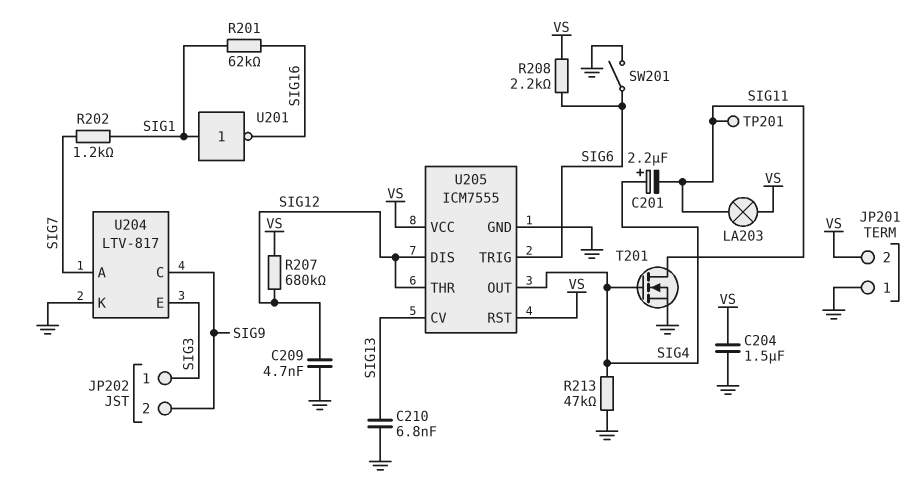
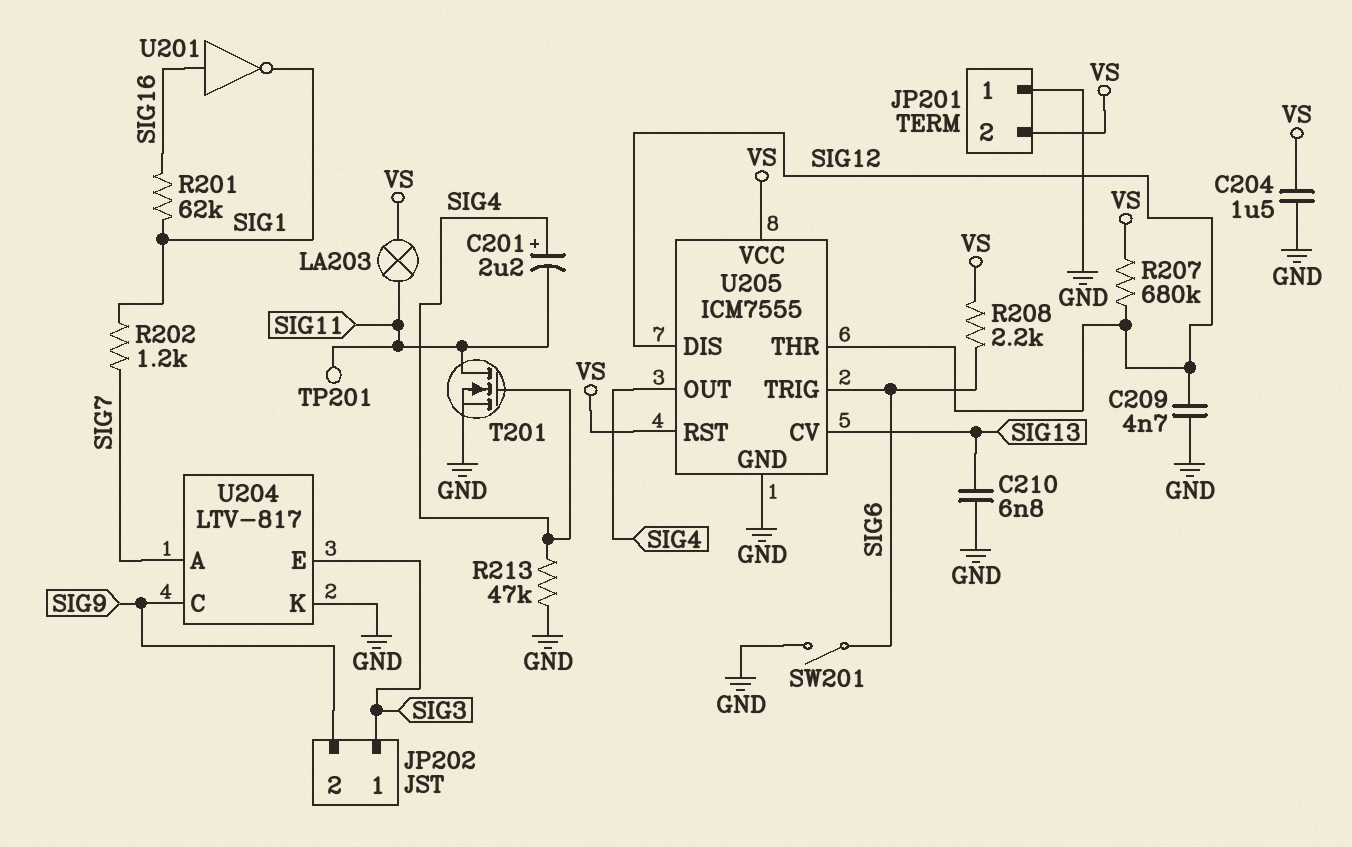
U201: NOT (in SIG1, out SIG16) -> NOT (in SIG16, out SIG1)

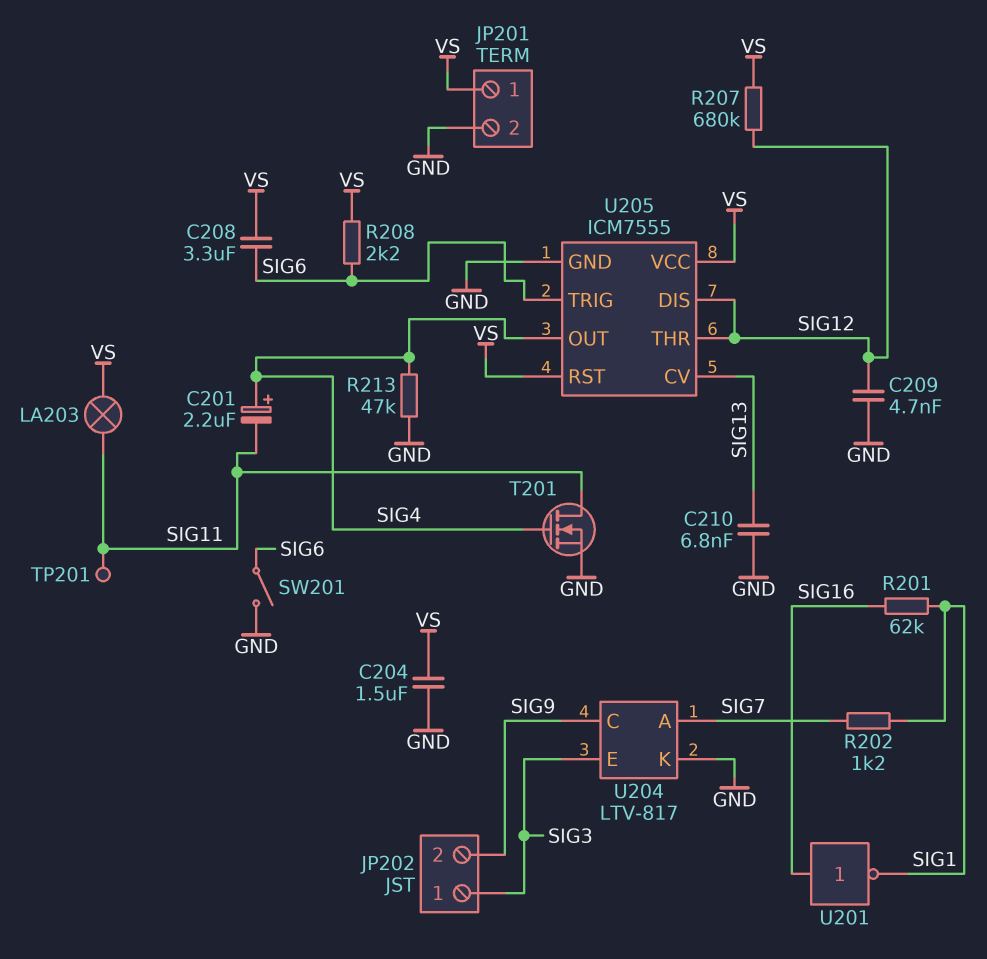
C208: none -> 3.3uF (SIG6, VS)
JP201 pin 1: GND -> VS
JP201 pin 2: VS -> GND

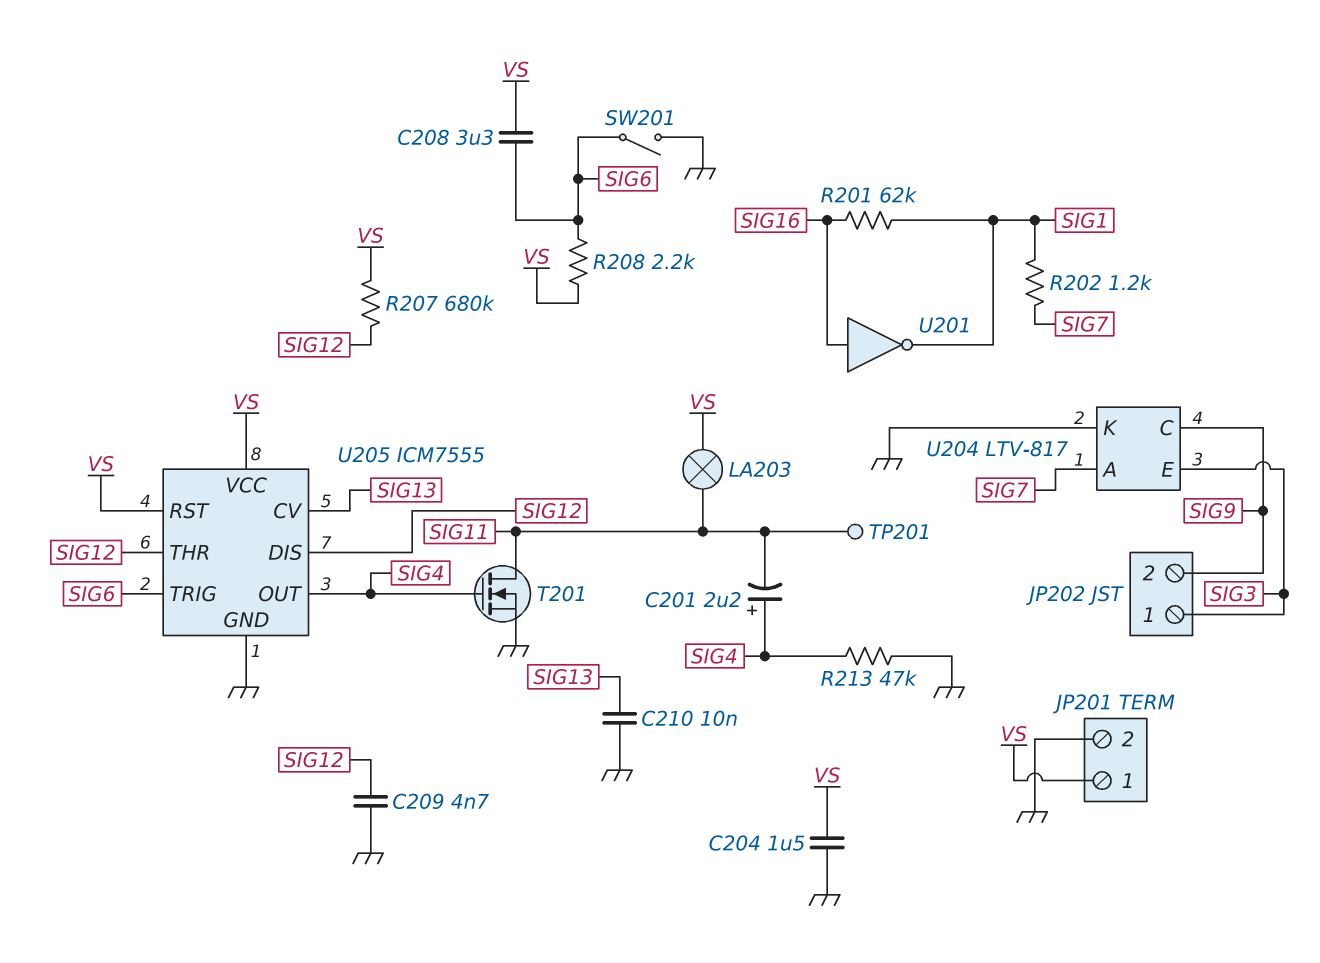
C210: 6.8nF (GND, SIG13) -> 10nF (GND, SIG13)

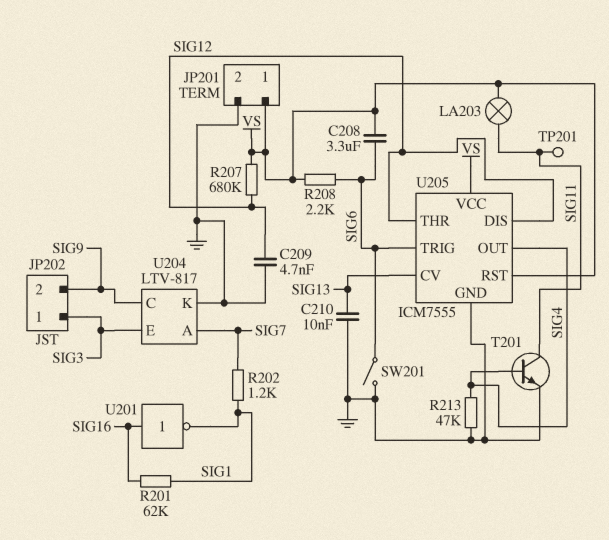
C201: 2.2uF (plus SIG4, minus SIG11) -> none
C204: 1.5uF (GND, VS) -> none
T201: NMOS (G SIG4, D SIG11, S GND) -> NPN (B SIG4, C SIG11, E GND)

